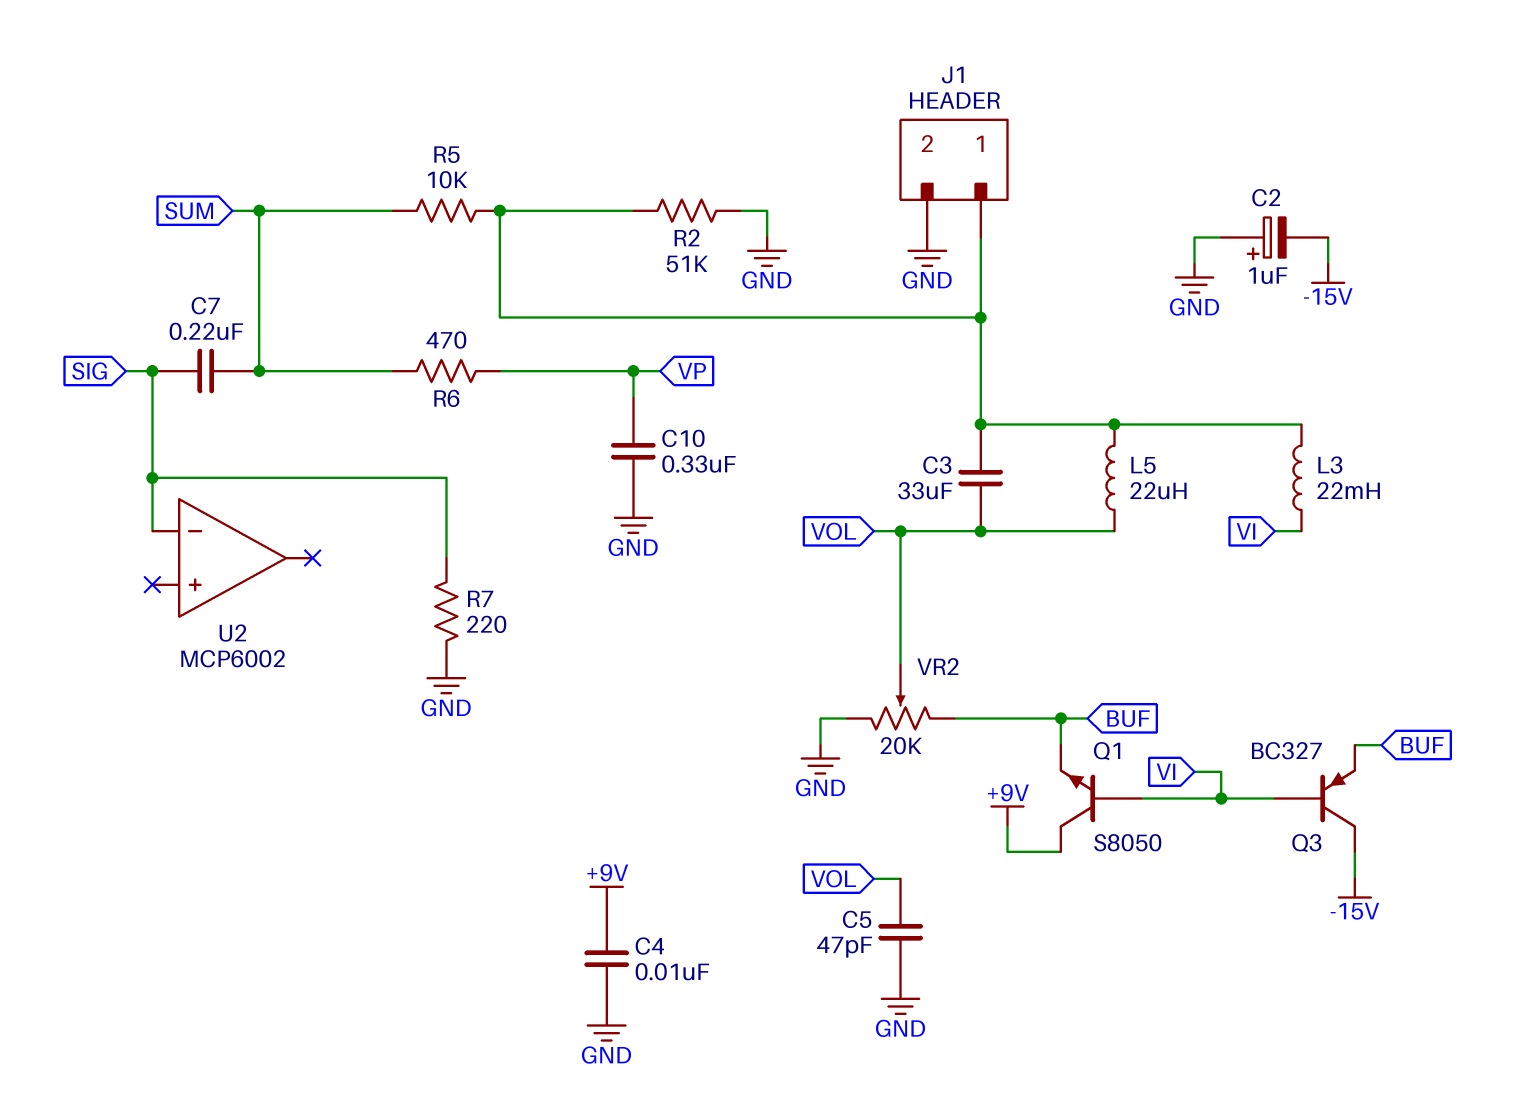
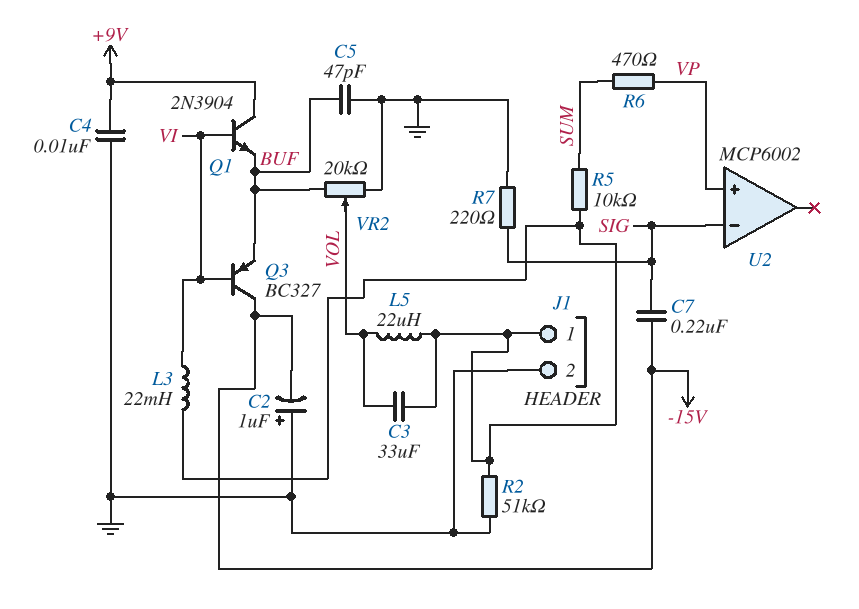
C5: 47pF (GND, VOL) -> 47pF (BUF, GND)
C7: 220nF (SIG, SUM) -> 220nF (-15V, SIG)
C10: 330nF (GND, VP) -> none
Q1: NPN S8050 (B VI, C +9V, E BUF) -> NPN 2N3904 (B VI, C +9V, E BUF)
U2 pin in+: none -> VP

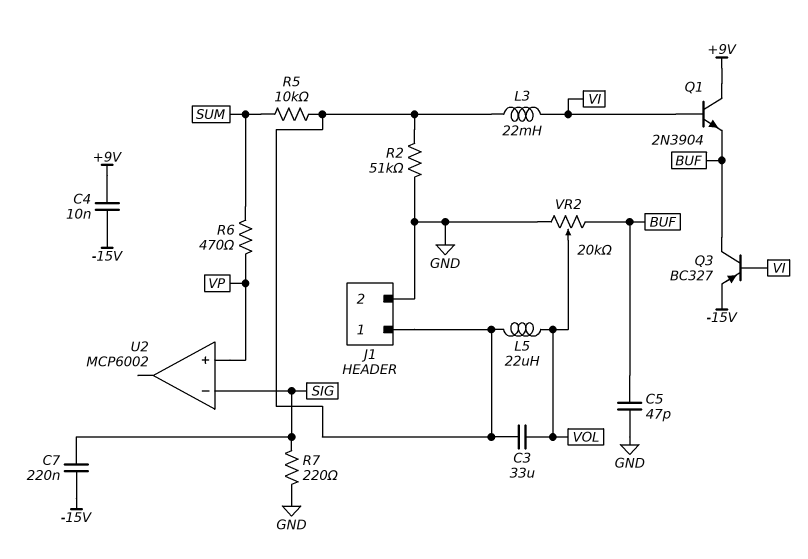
C2: 1uF (plus GND, minus -15V) -> none
C4: 10nF (+9V, GND) -> 10nF (+9V, -15V)
Q3: PNP BC327 (B VI, C -15V, E BUF) -> PNP BC327 (B VI, C BUF, E -15V)

